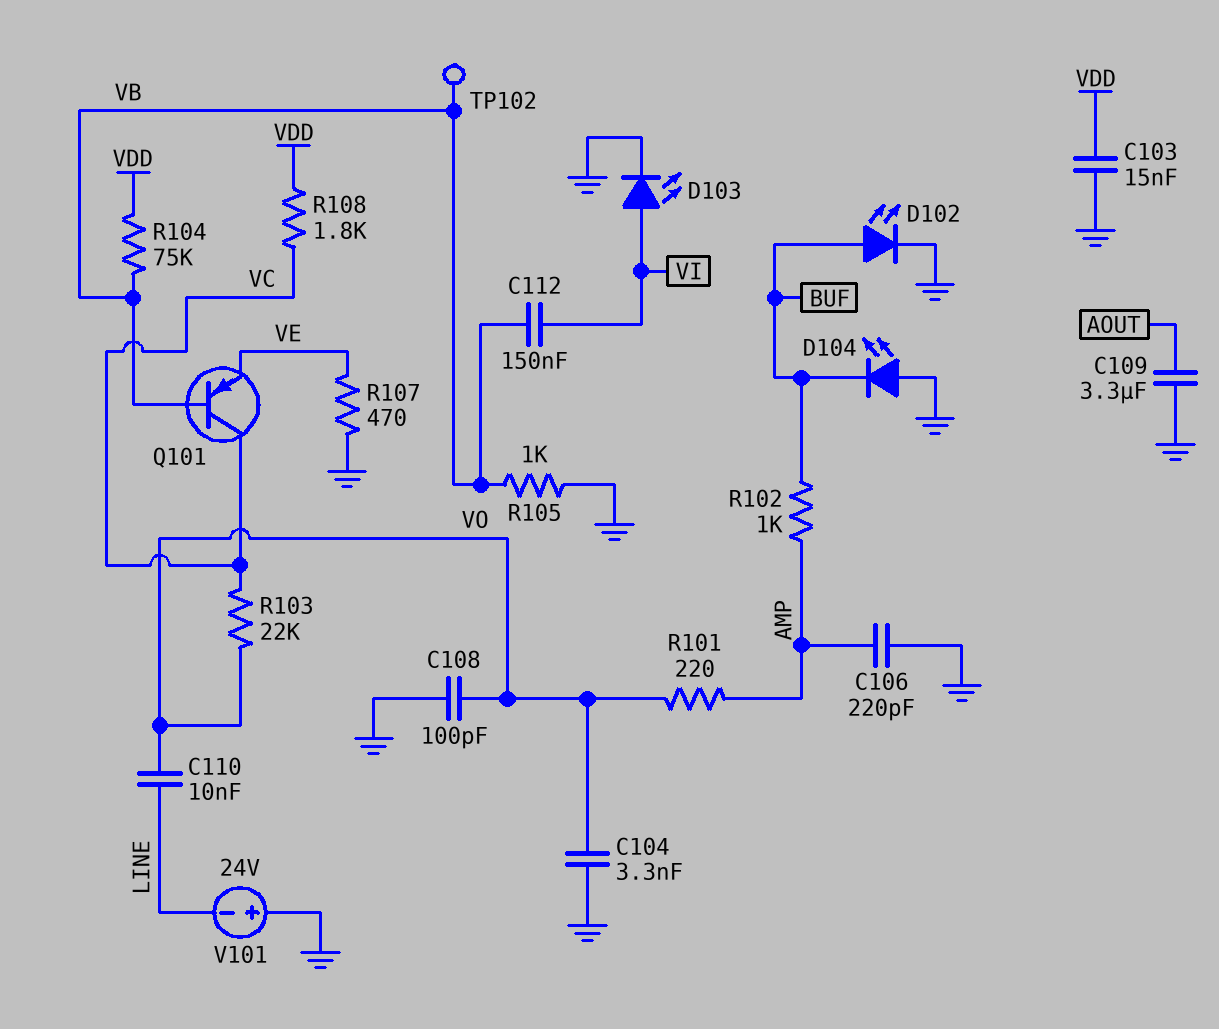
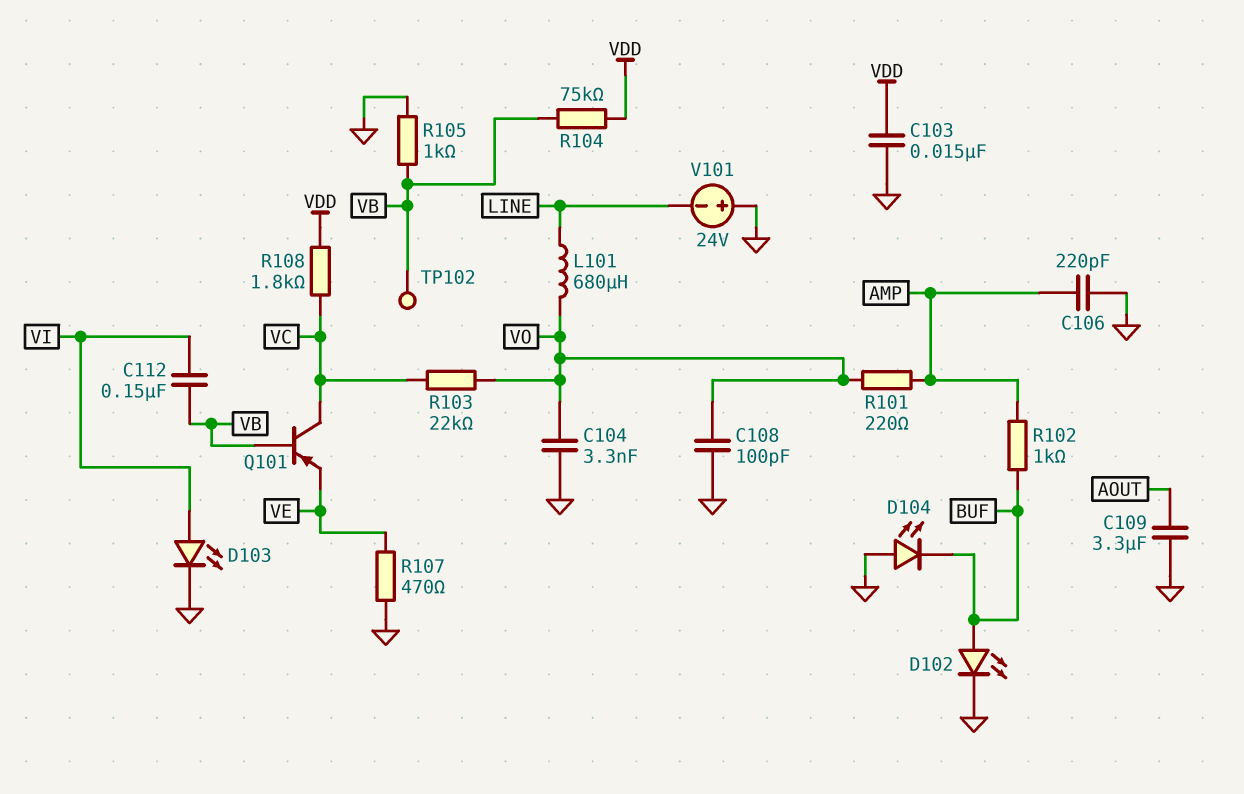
C110: 10nF (LINE, VO) -> none
L101: none -> 680uH (LINE, VO)

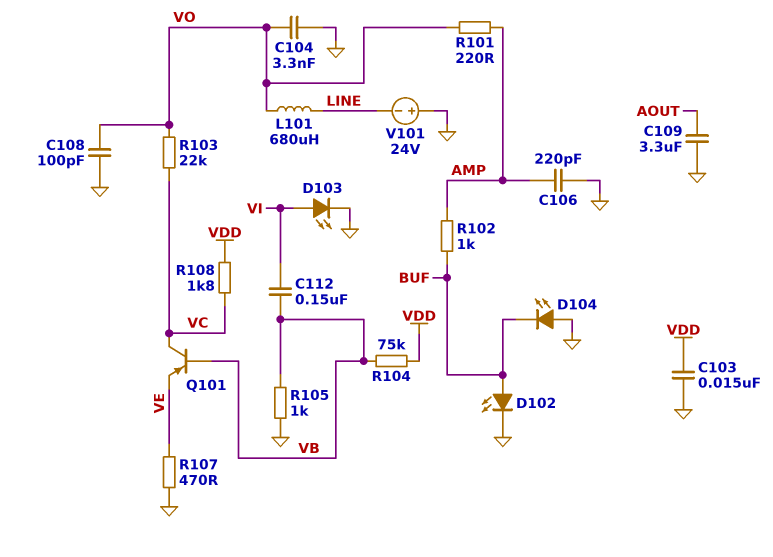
TP102: test point (VB) -> none

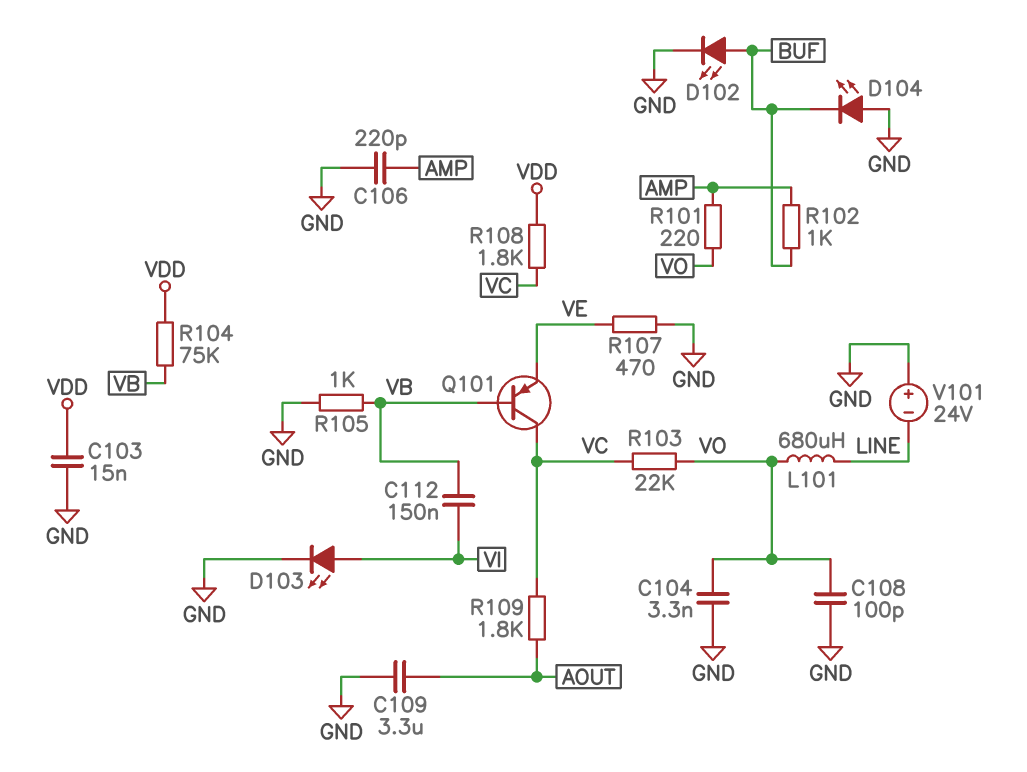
R109: none -> 1.8k (AOUT, VC)

